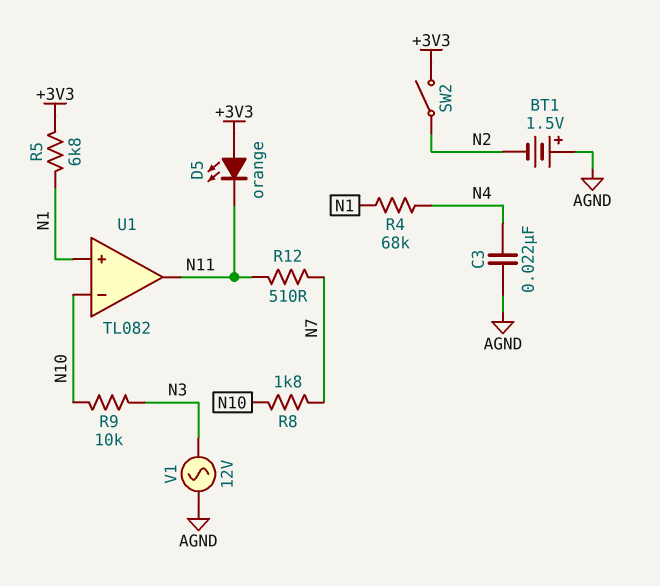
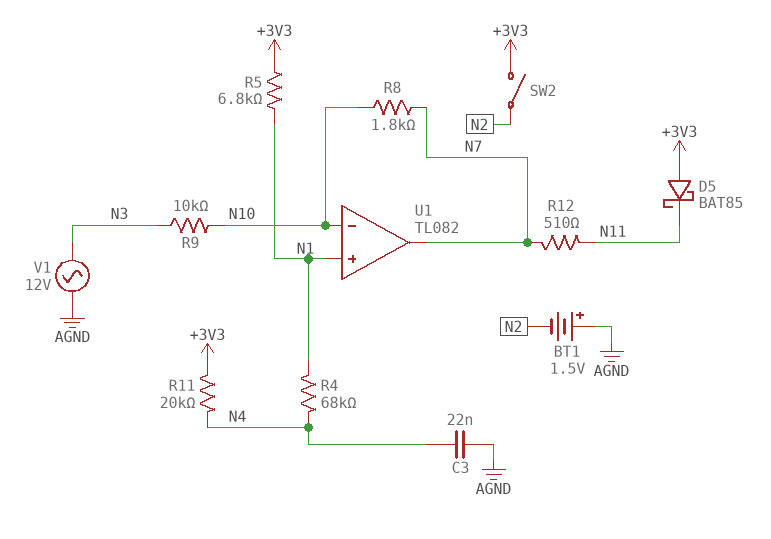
D5: LED orange (A +3V3, K N11) -> schottky BAT85 (A +3V3, K N11)
R11: none -> 20k (+3V3, N4)
U1 pin out: N11 -> N7

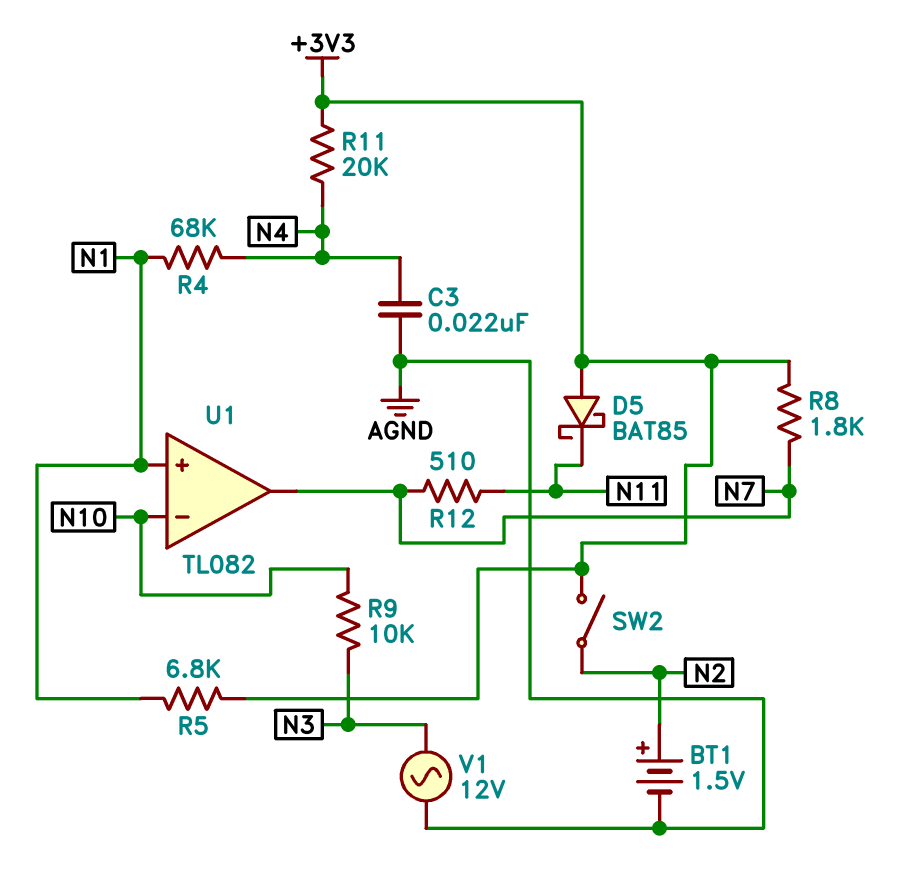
BT1: 1.5V (plus AGND, minus N2) -> 1.5V (plus N2, minus AGND)
R8: 1.8k (N7, N10) -> 1.8k (+3V3, N7)

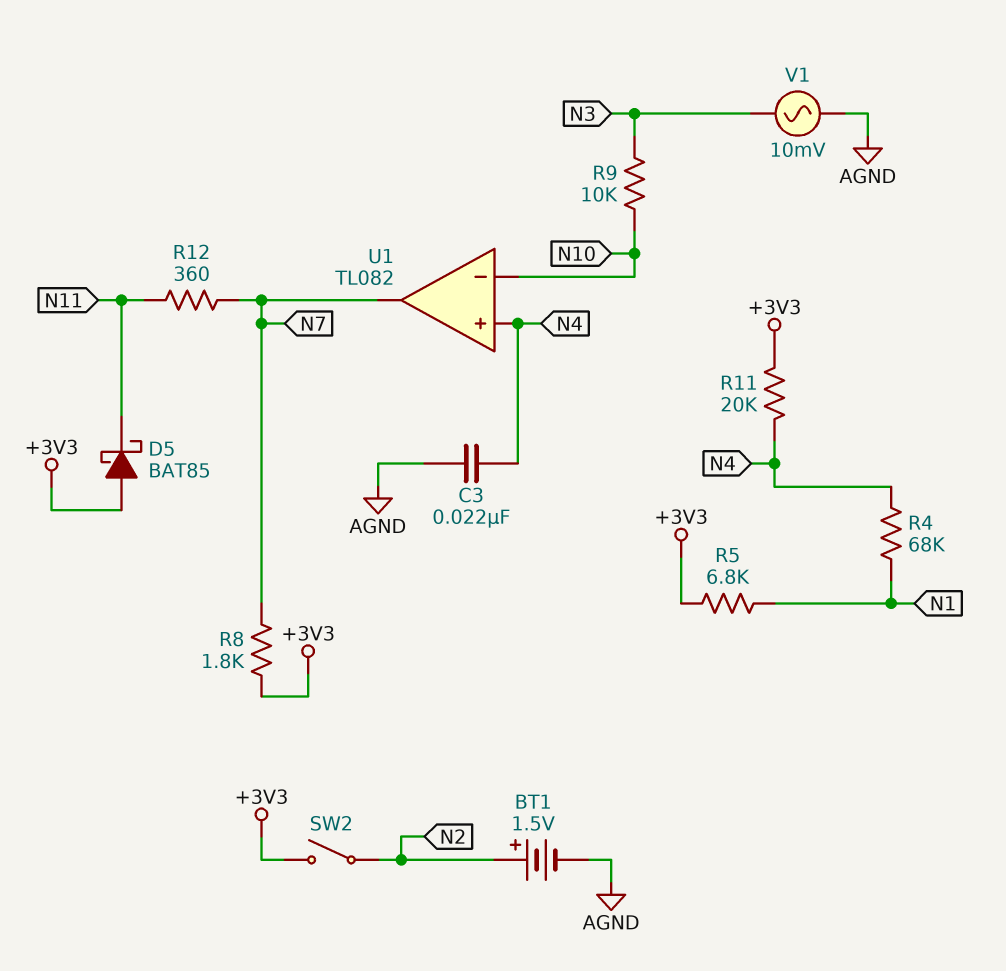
R12: 510 (N7, N11) -> 360 (N7, N11)
U1 pin in+: N1 -> N4
V1: AC 12V (AGND, N3) -> AC 10mV (AGND, N3)

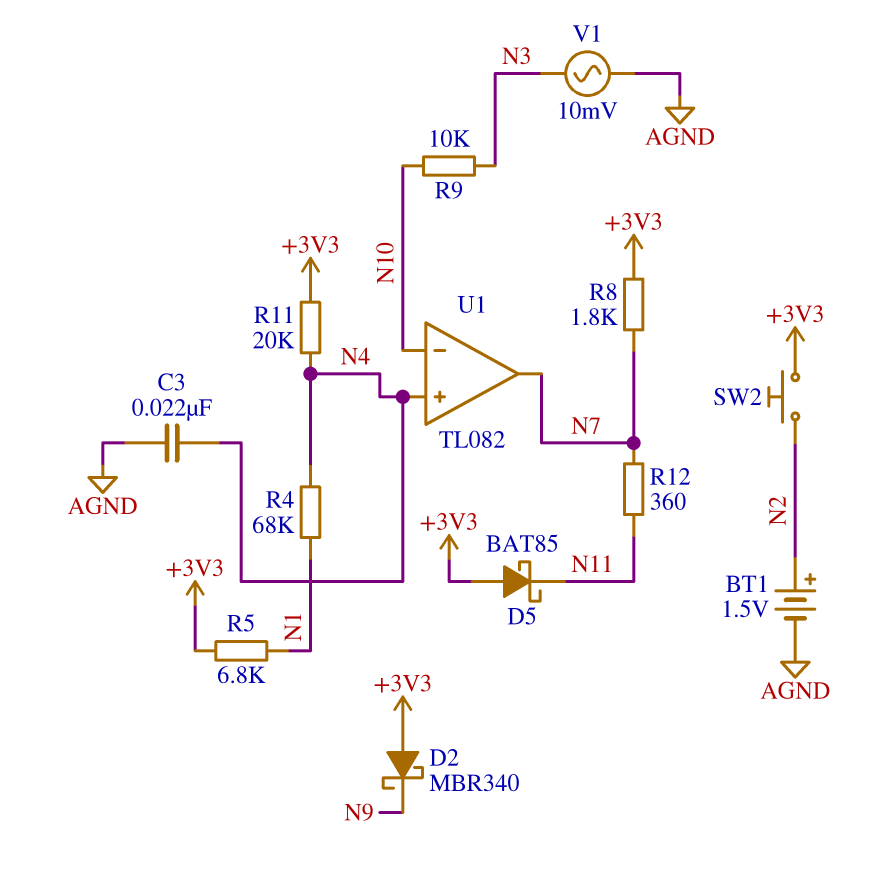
D2: none -> schottky MBR340 (A +3V3, K N9)
SW2: switch (+3V3, N2) -> button (+3V3, N2)

